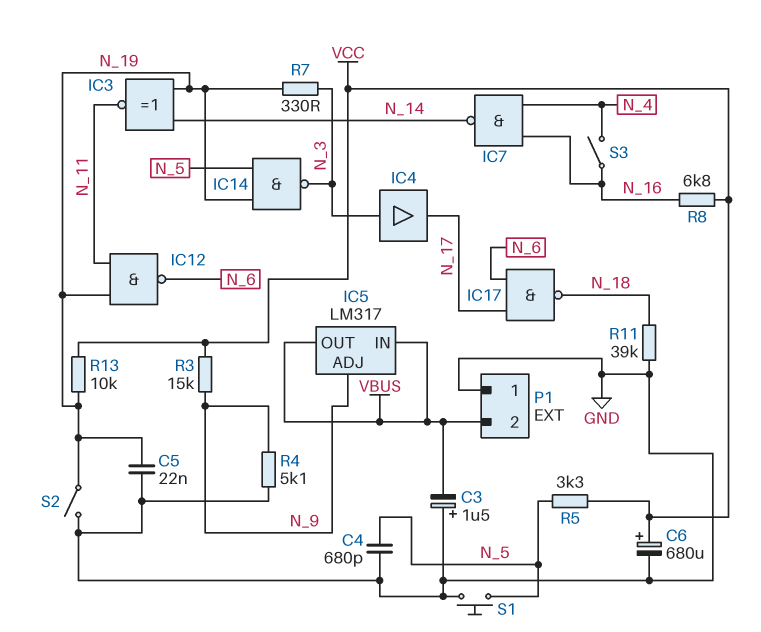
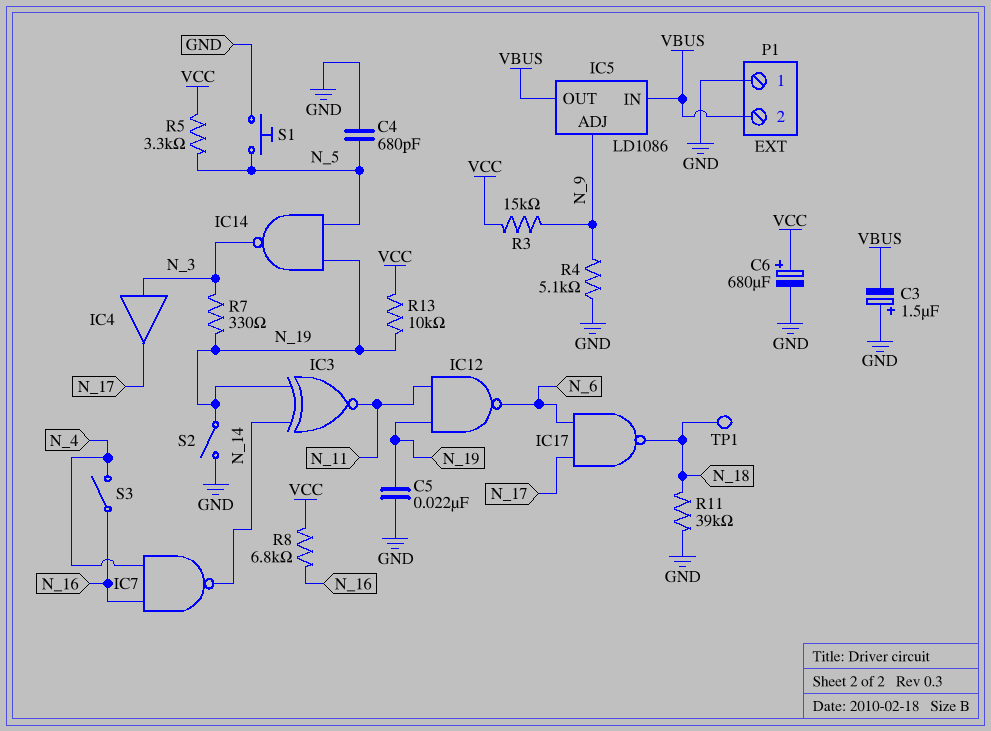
IC5: LM317 -> LD1086
TP1: none -> test point (N_18)

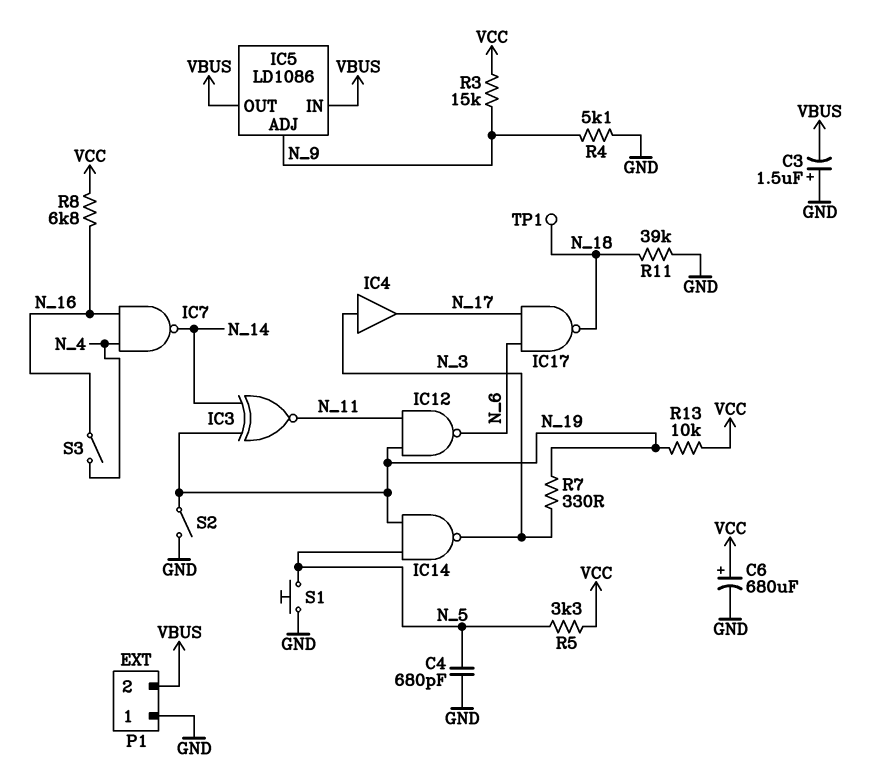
C5: 22nF (GND, N_19) -> none

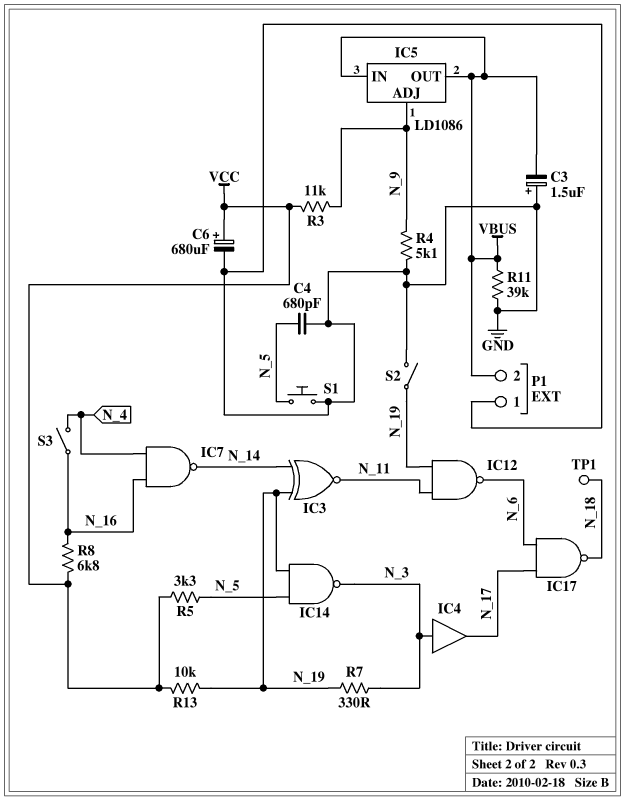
R3: 15k (N_9, VCC) -> 11k (N_9, VCC)
R11: 39k (GND, N_18) -> 39k (GND, VBUS)

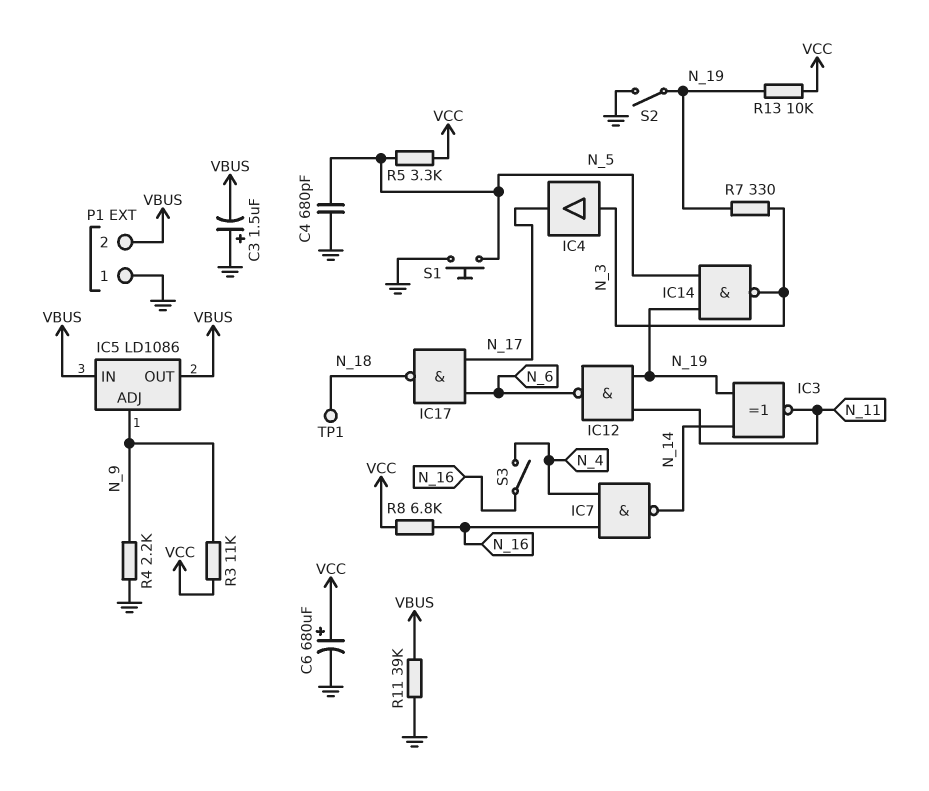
R4: 5.1k (GND, N_9) -> 2.2k (GND, N_9)

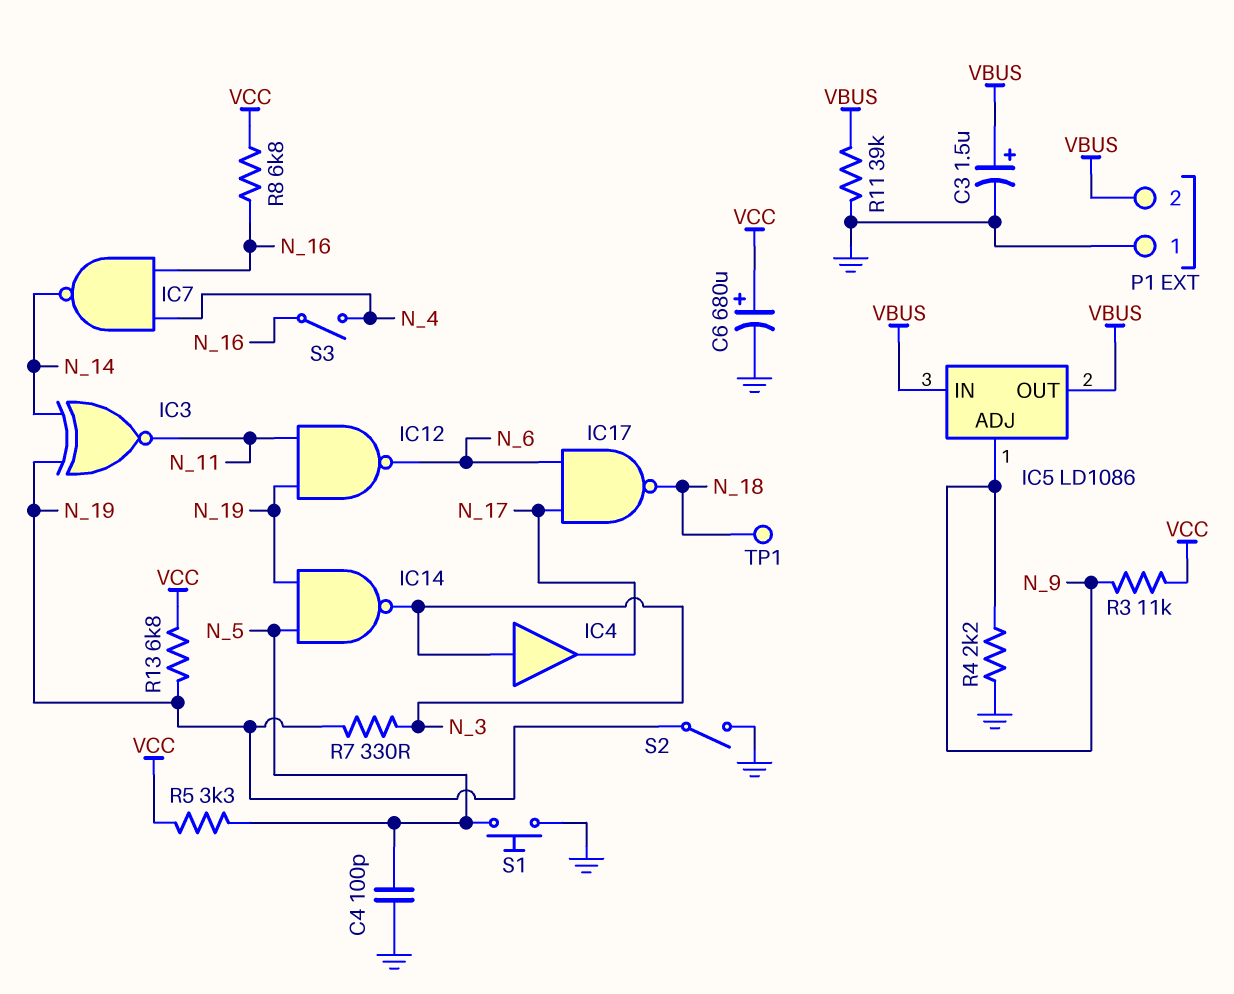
C3: 1.5uF (plus GND, minus VBUS) -> 1.5uF (plus VBUS, minus GND)
C4: 680pF (GND, N_5) -> 100pF (GND, N_5)
R13: 10k (N_19, VCC) -> 6.8k (N_19, VCC)

